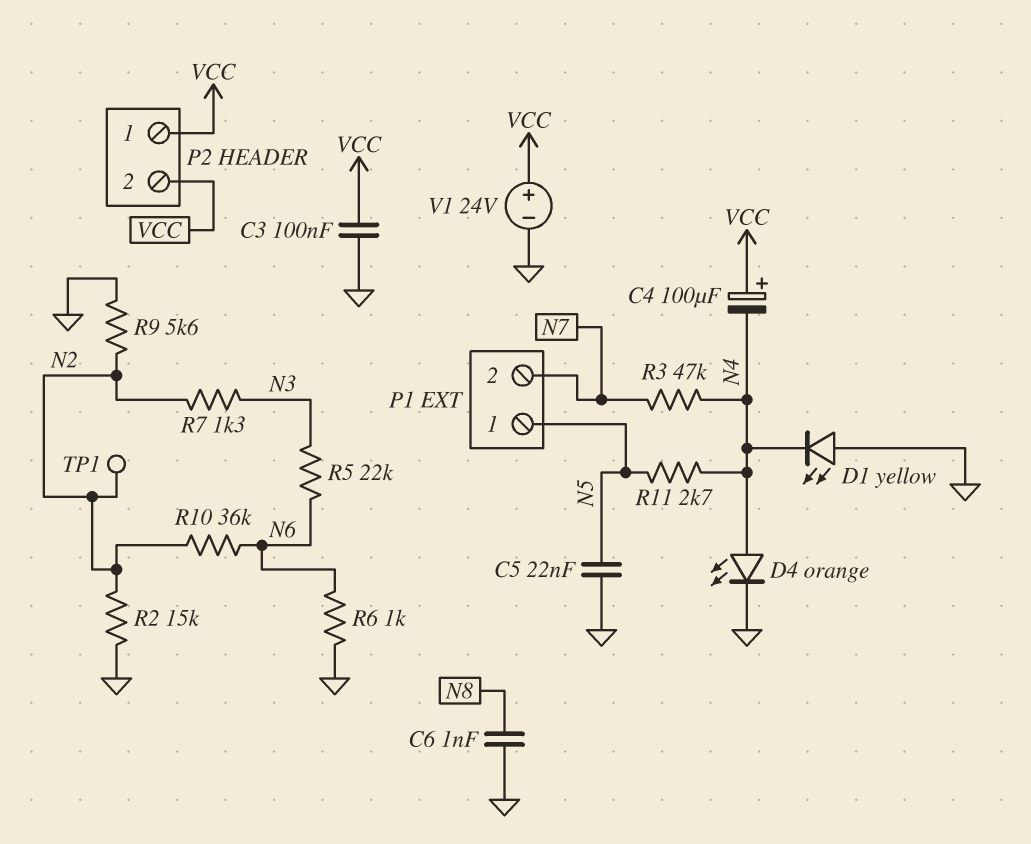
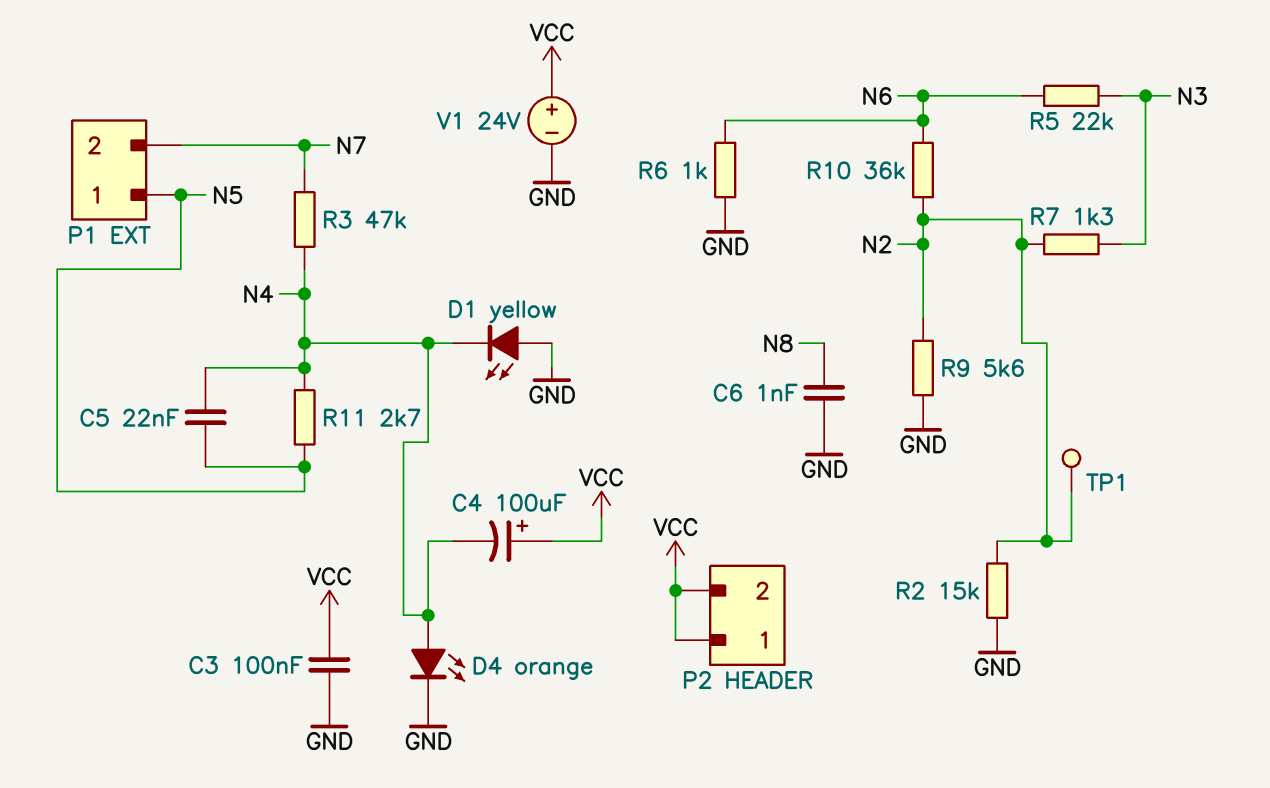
C5: 22nF (GND, N5) -> 22nF (N4, N5)

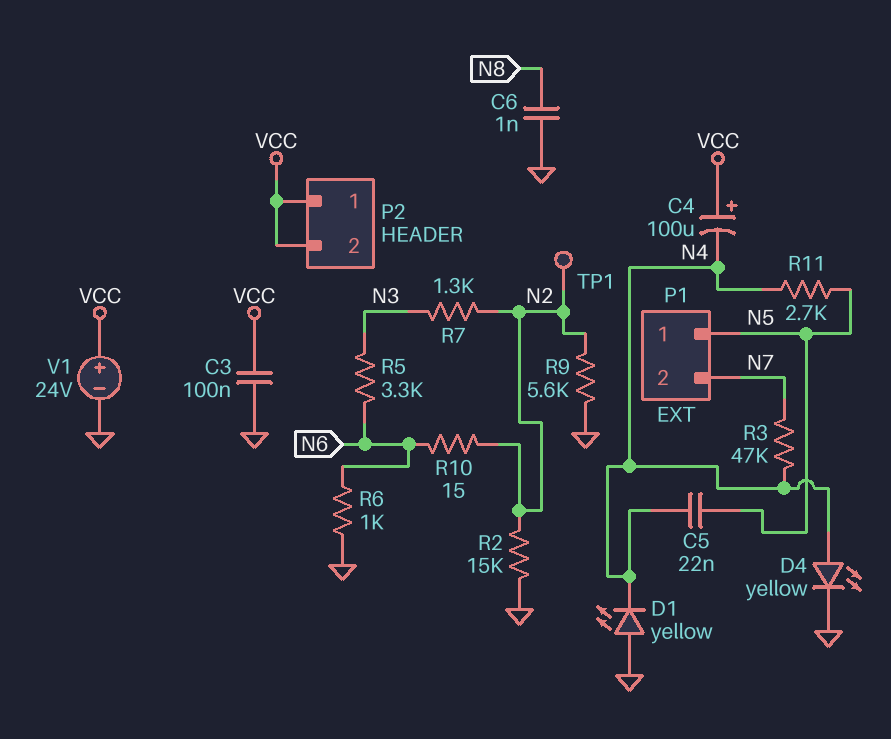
D4: LED orange (A N4, K GND) -> LED yellow (A N4, K GND)
R5: 22k (N3, N6) -> 3.3k (N3, N6)
R10: 36k (N2, N6) -> 15 (N2, N6)

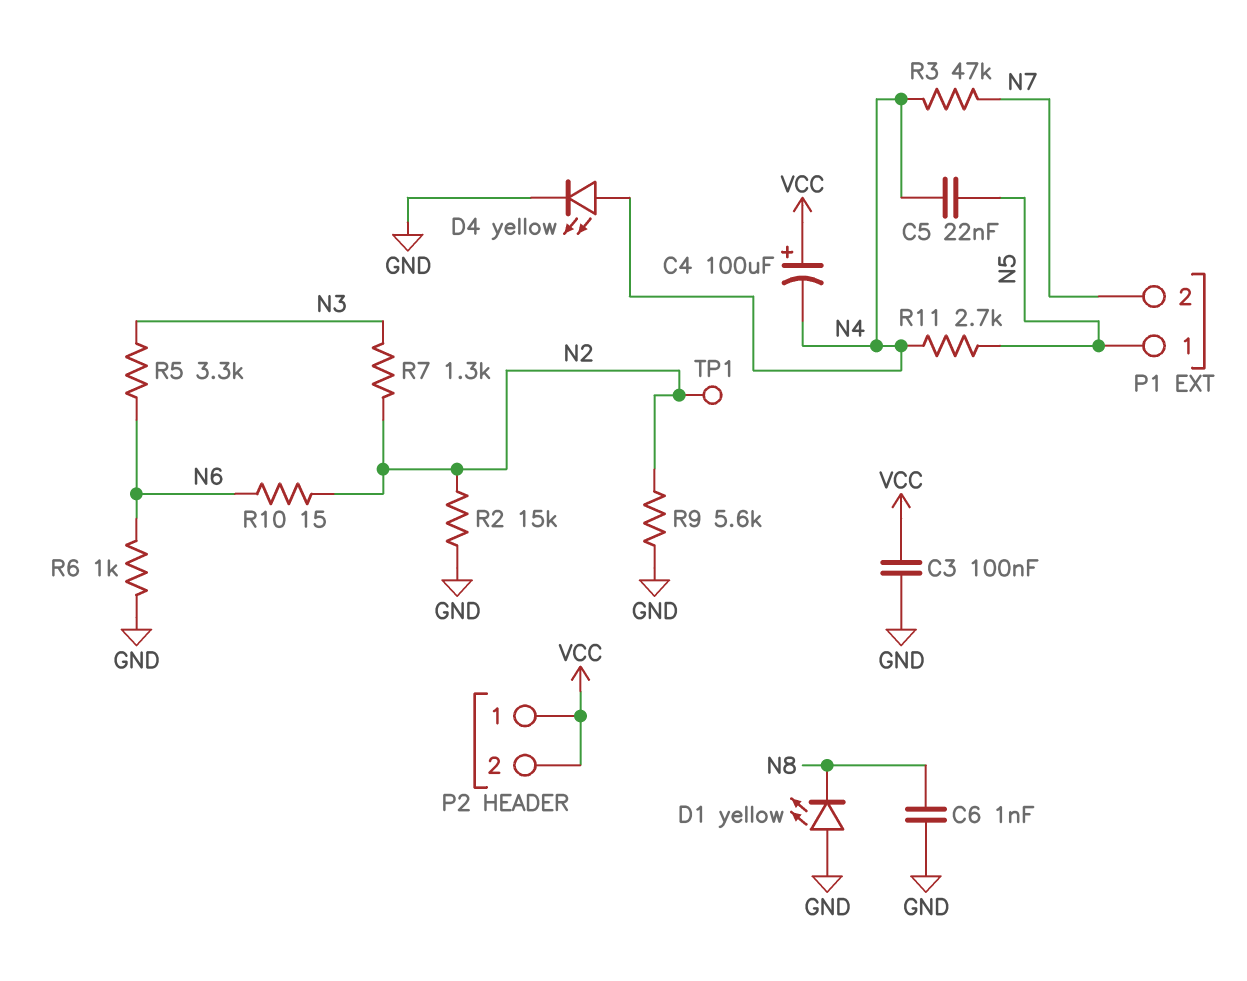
D1: LED yellow (A GND, K N4) -> LED yellow (A GND, K N8)
V1: 24V (plus VCC, minus GND) -> none

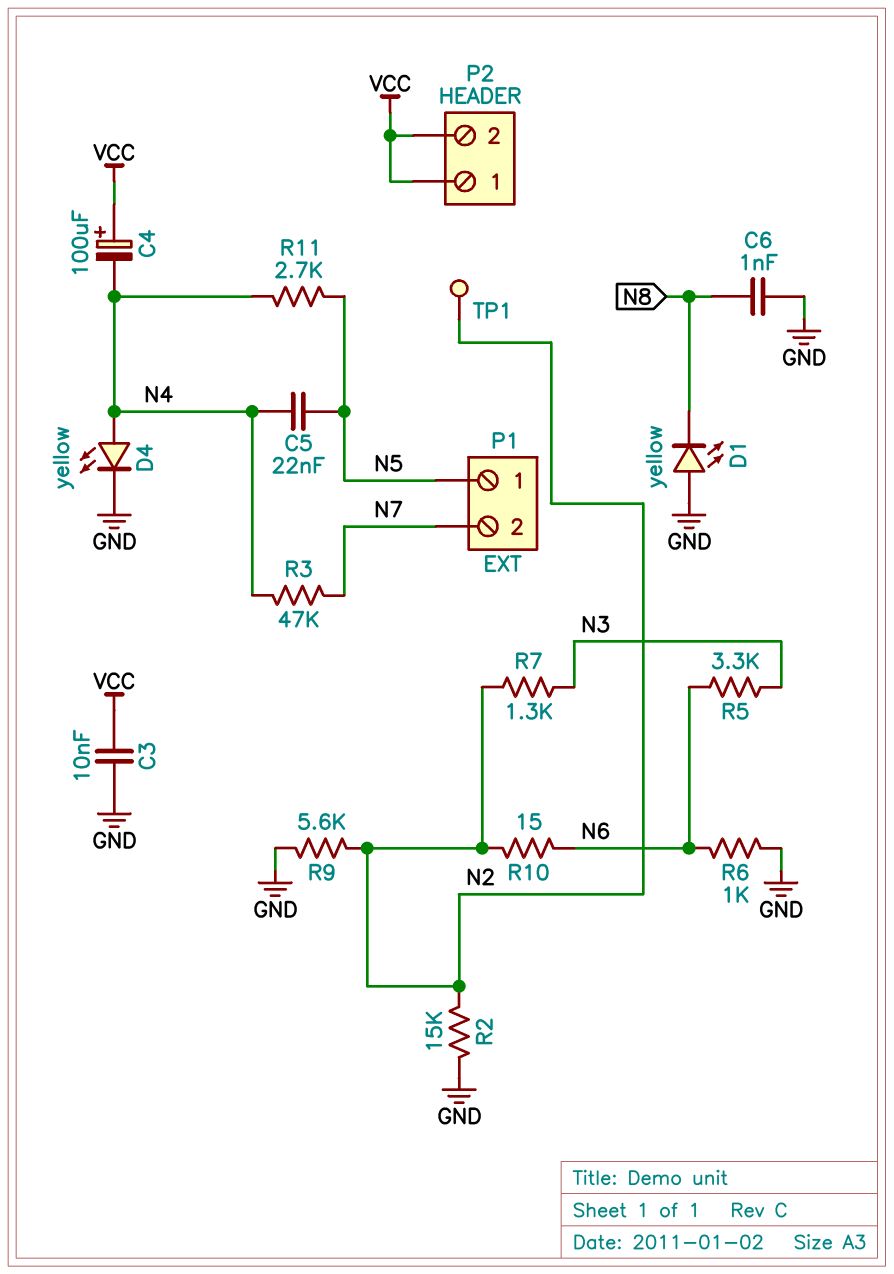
C3: 100nF (GND, VCC) -> 10nF (GND, VCC)

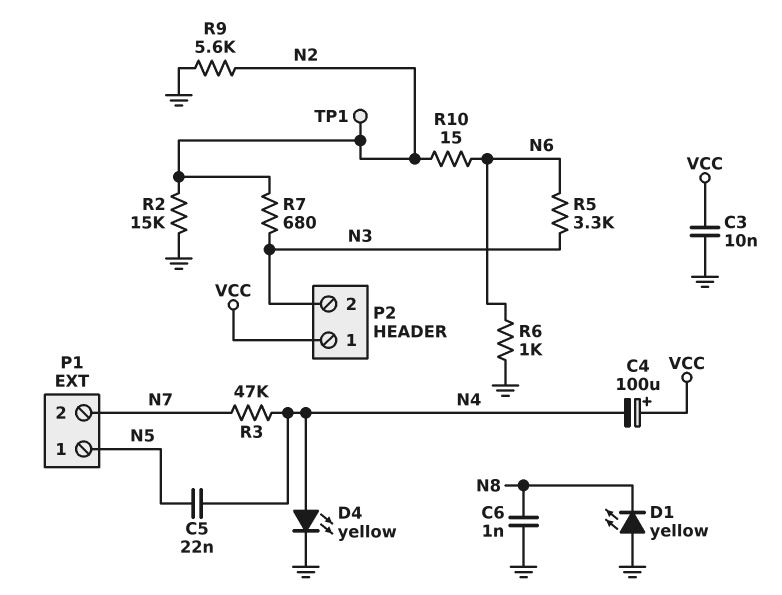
P2 pin 2: VCC -> N3
R7: 1.3k (N2, N3) -> 680 (N2, N3)
R11: 2.7k (N4, N5) -> none

